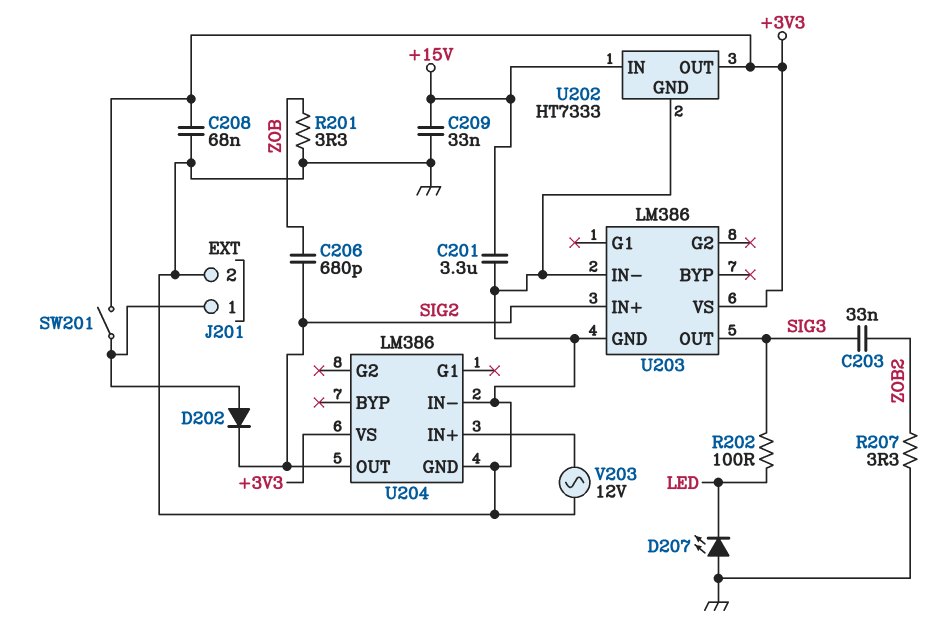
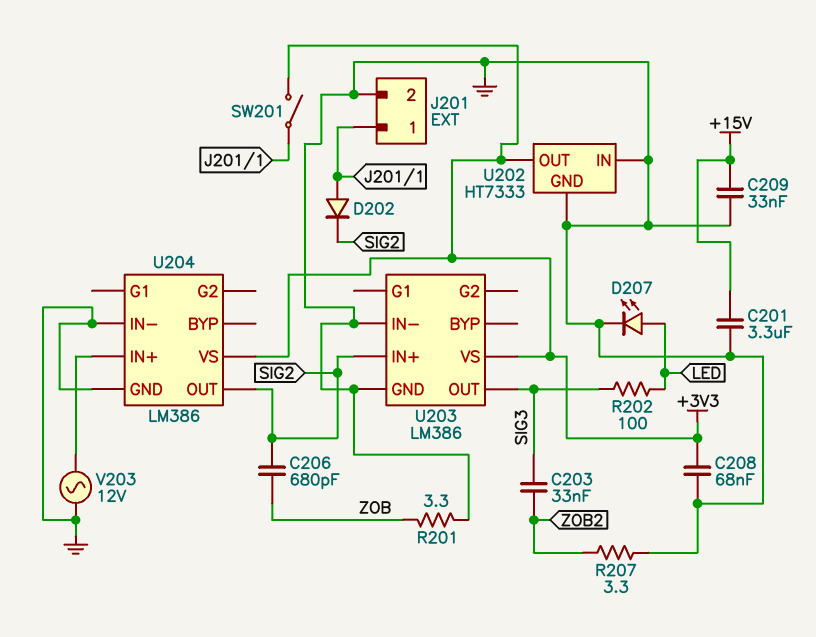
D207: LED (A GND, K LED) -> LED (A LED, K GND)
U202 pin IN: +15V -> GND

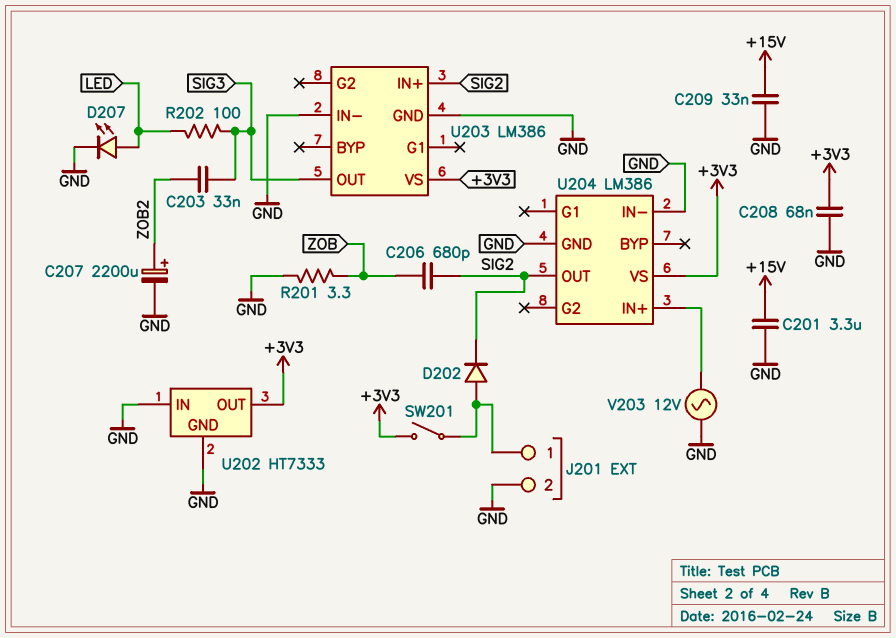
C207: none -> 2200uF (plus ZOB2, minus GND)
R207: 3.3 (GND, ZOB2) -> none

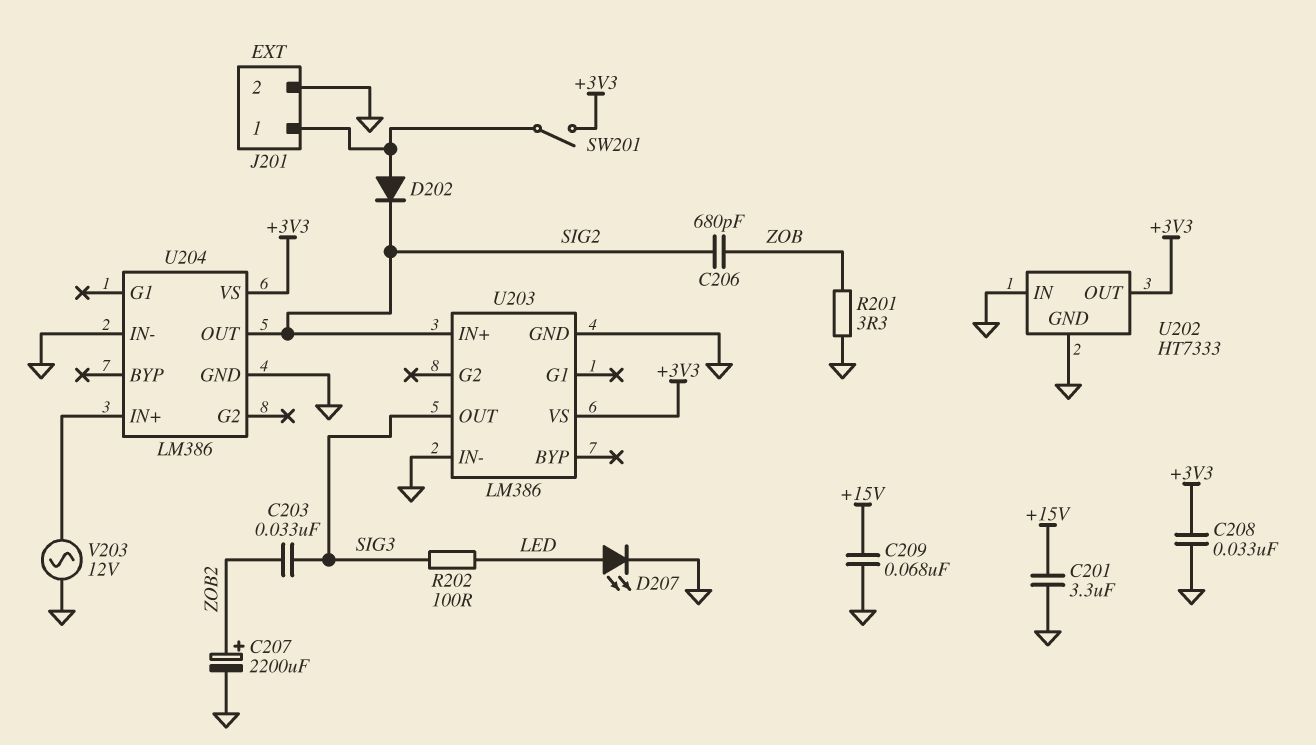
C208: 68nF (+3V3, GND) -> 33nF (+3V3, GND)
C209: 33nF (+15V, GND) -> 68nF (+15V, GND)

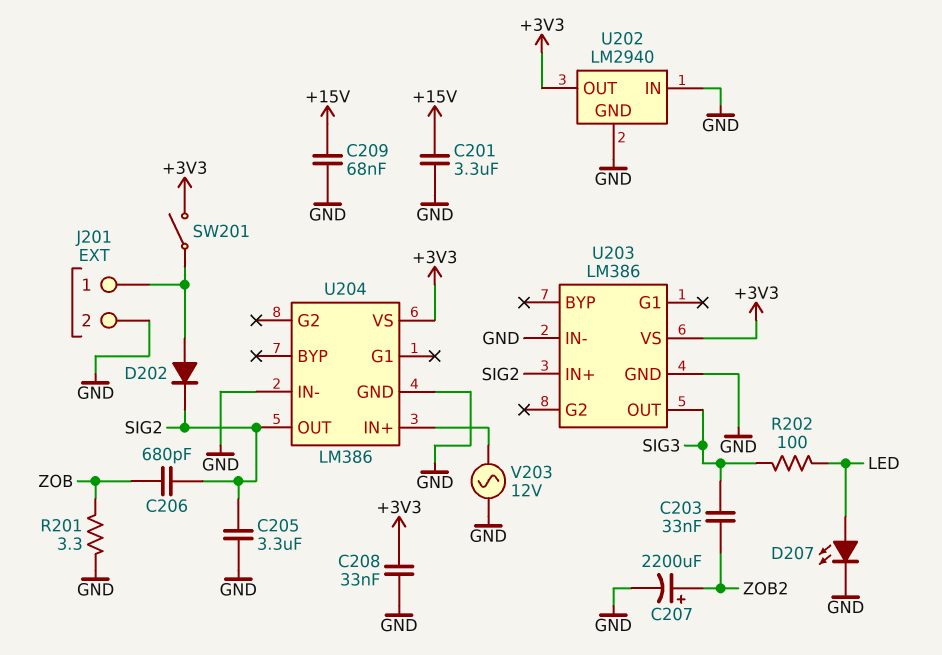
C205: none -> 3.3uF (GND, SIG2)
U202: HT7333 -> LM2940

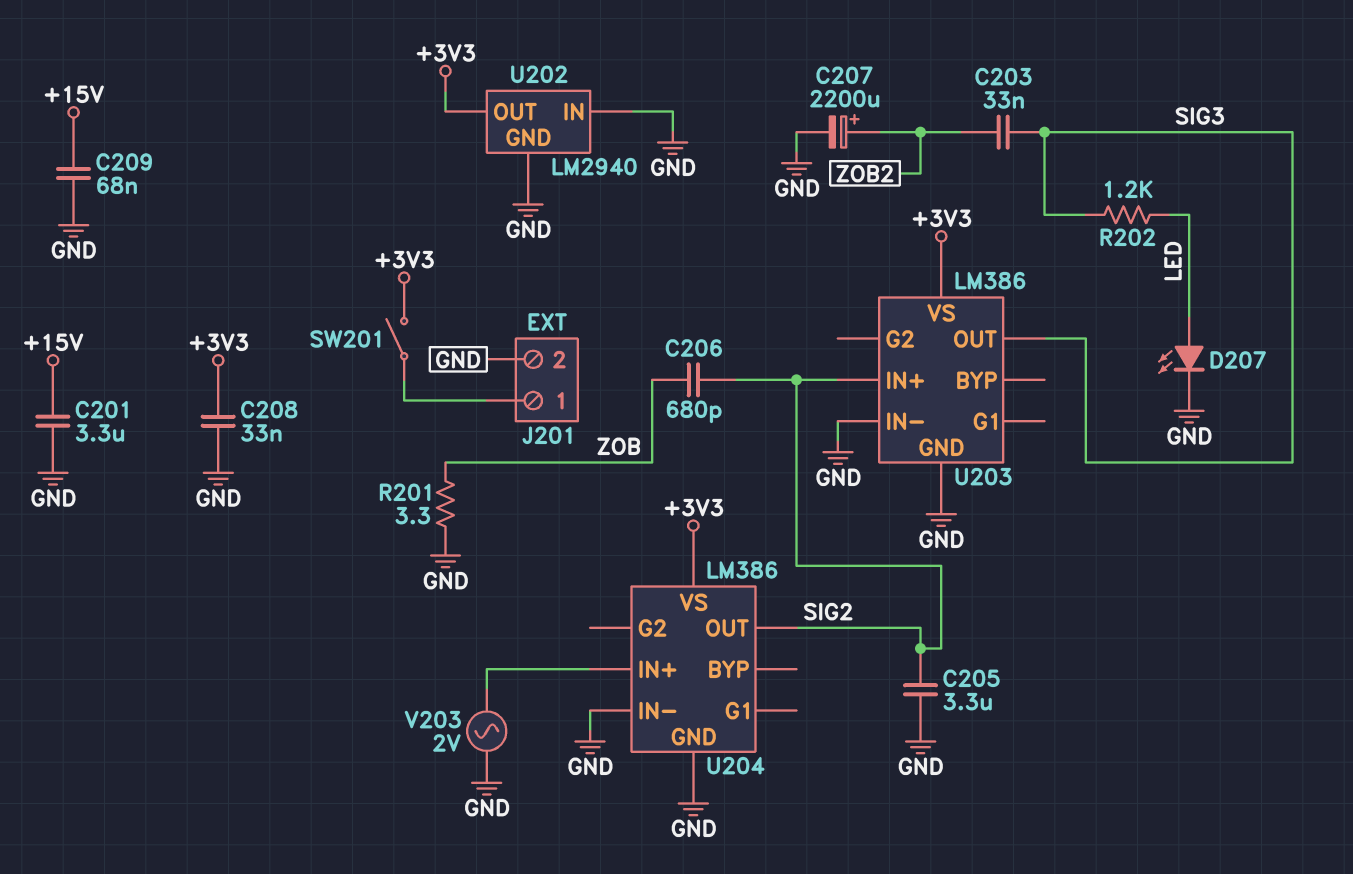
D202: diode (A J201/1, K SIG2) -> none
R202: 100 (LED, SIG3) -> 1.2k (LED, SIG3)
V203: AC 12V (GND, U204/IN+) -> AC 2V (GND, U204/IN+)

